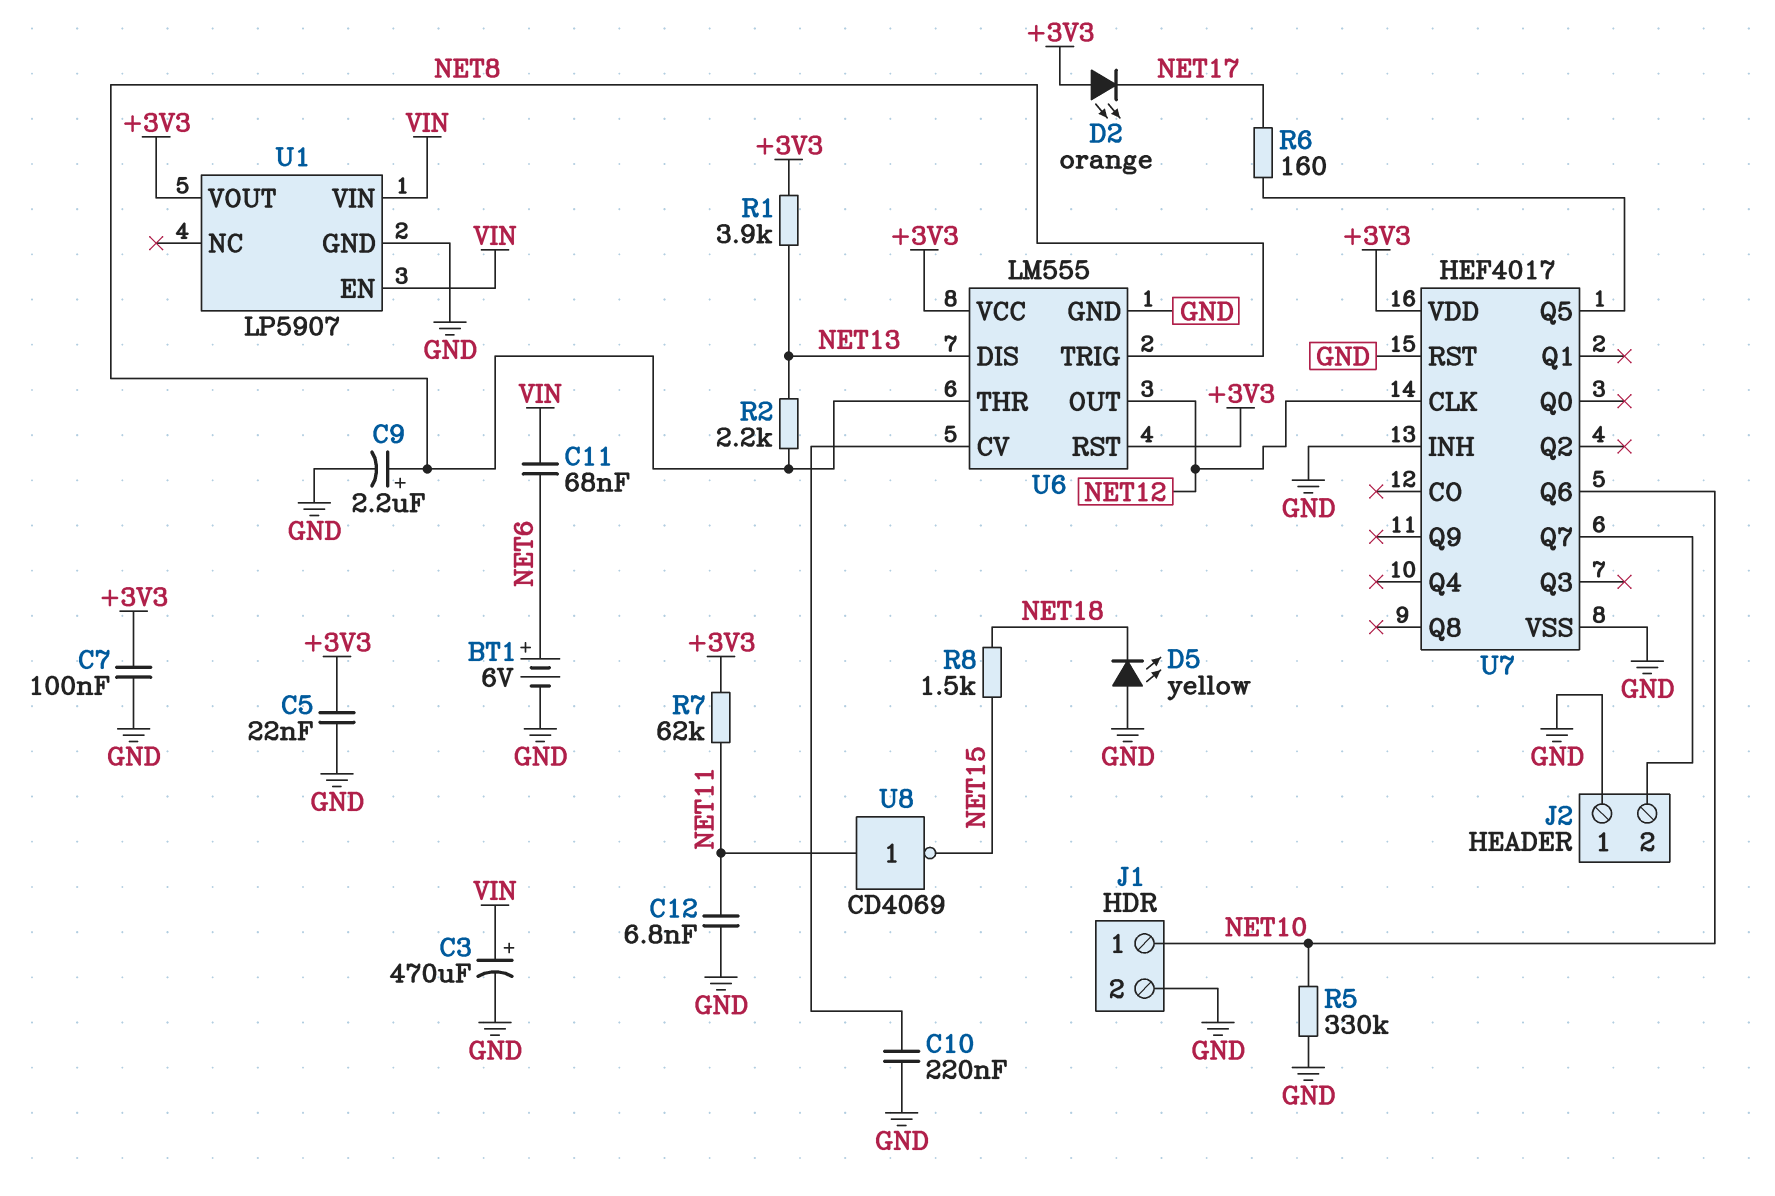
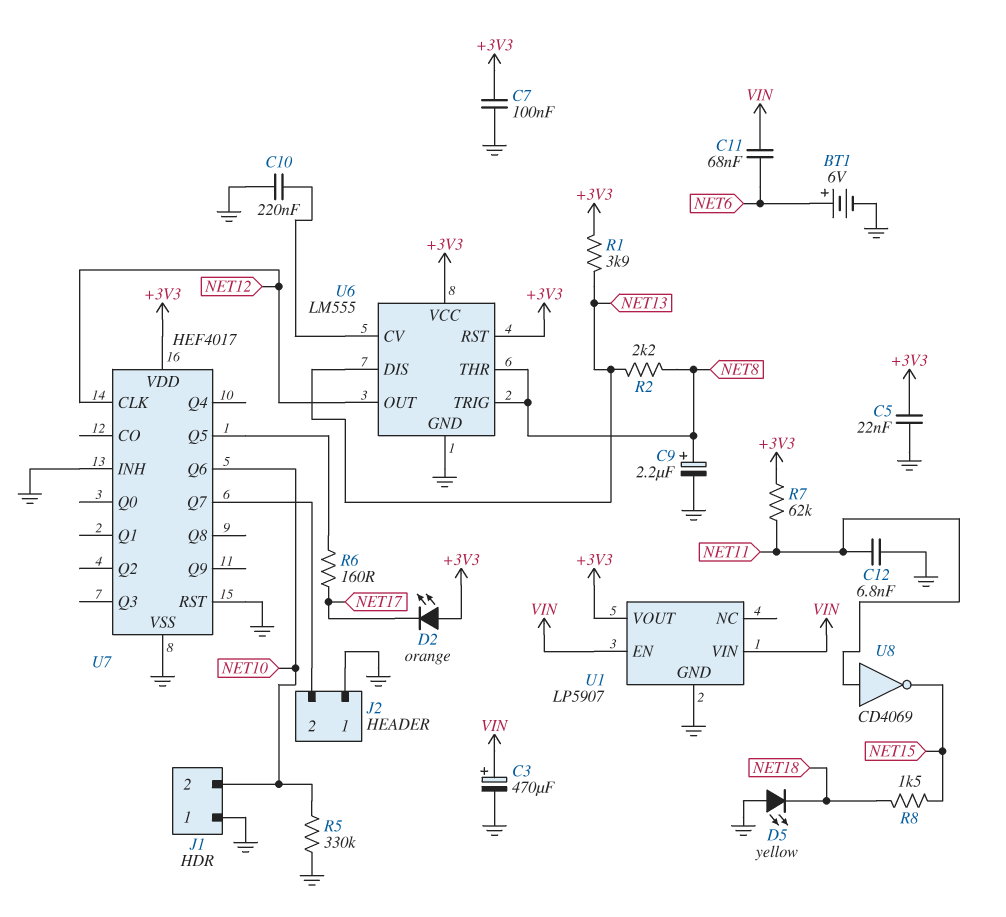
J1 pin 1: NET10 -> GND
J1 pin 2: GND -> NET10

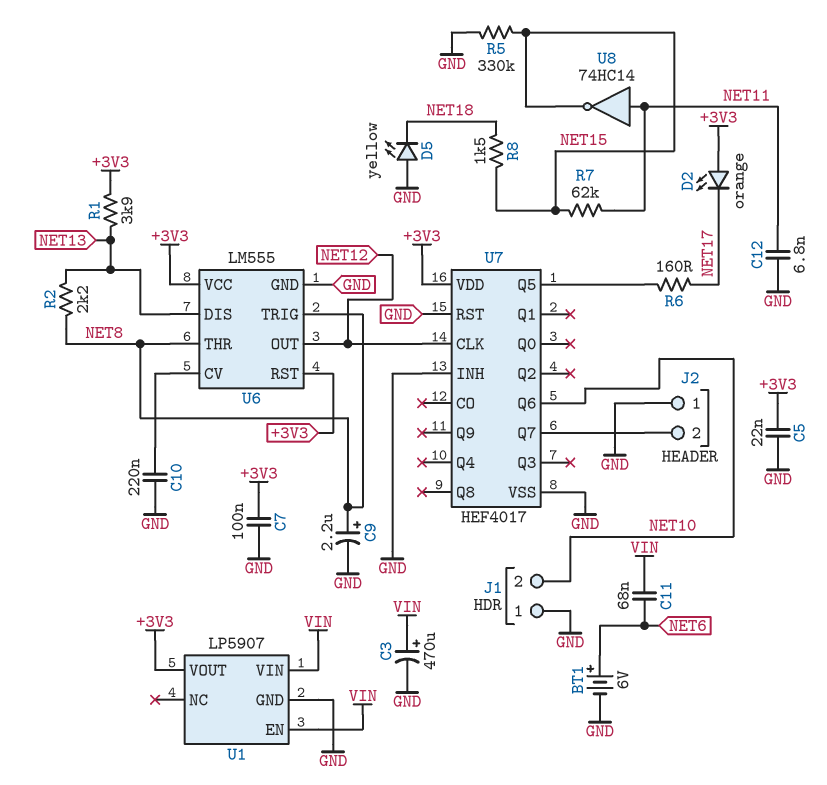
R5: 330k (GND, NET10) -> 330k (GND, NET15)
R7: 62k (+3V3, NET11) -> 62k (NET11, NET15)
U8: NOT CD4069 (in NET11, out NET15) -> NOT 74HC14 (in NET11, out NET15)

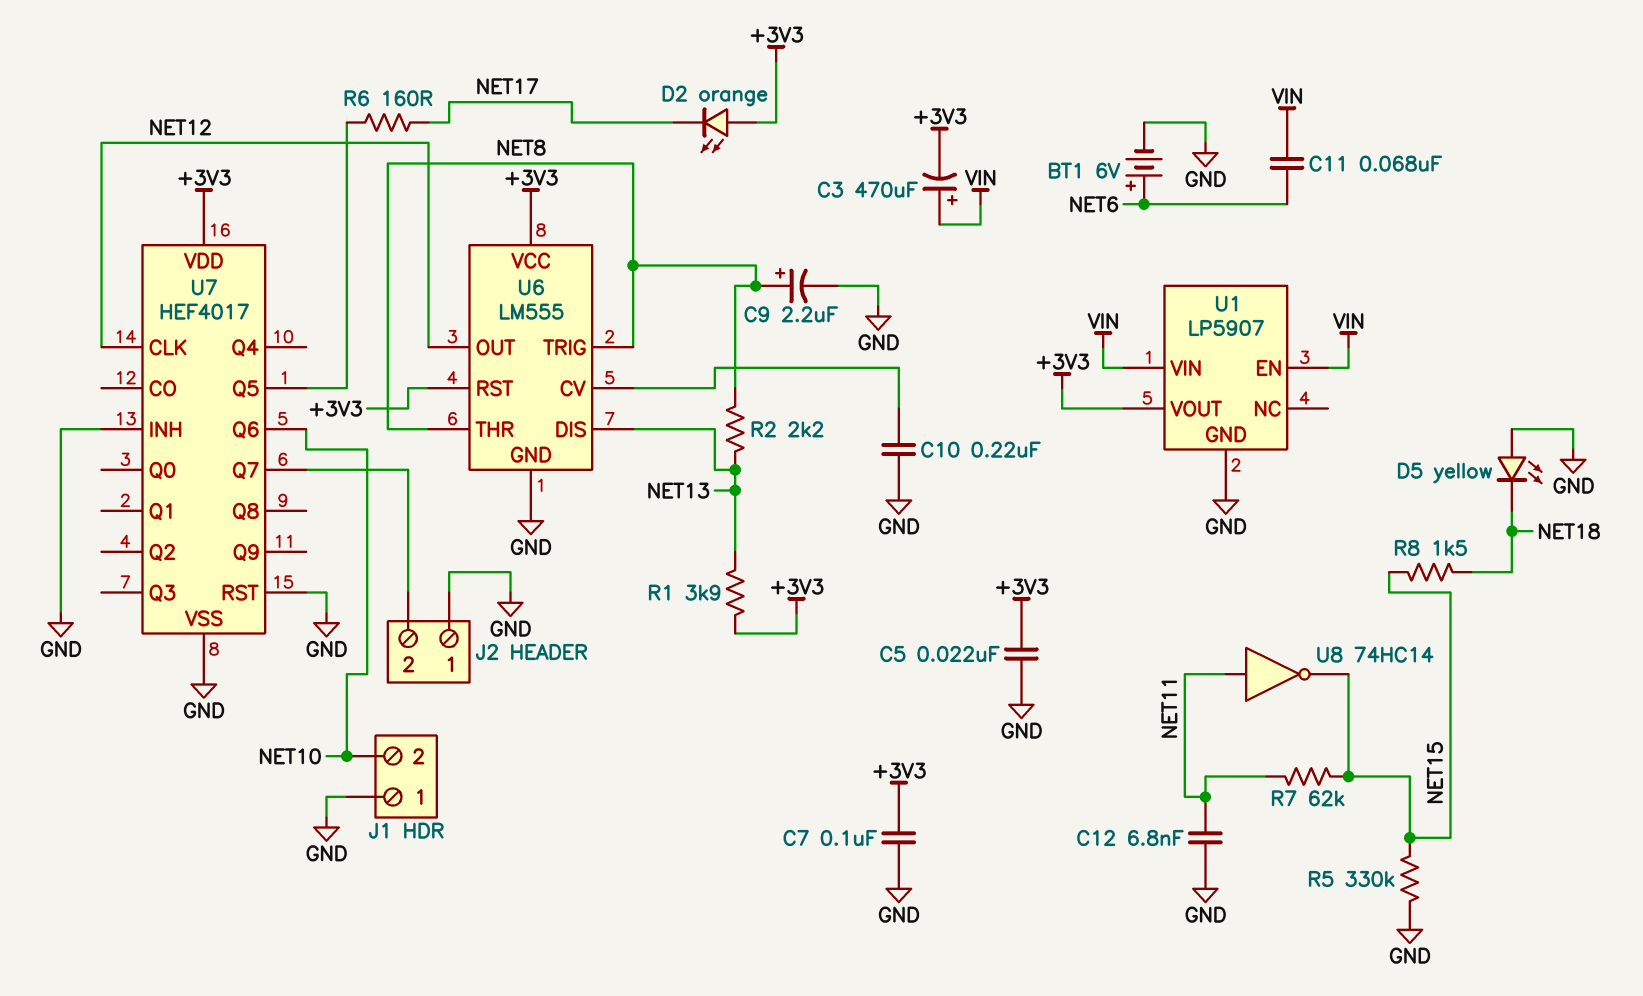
C3: 470uF (plus VIN, minus GND) -> 470uF (plus VIN, minus +3V3)

